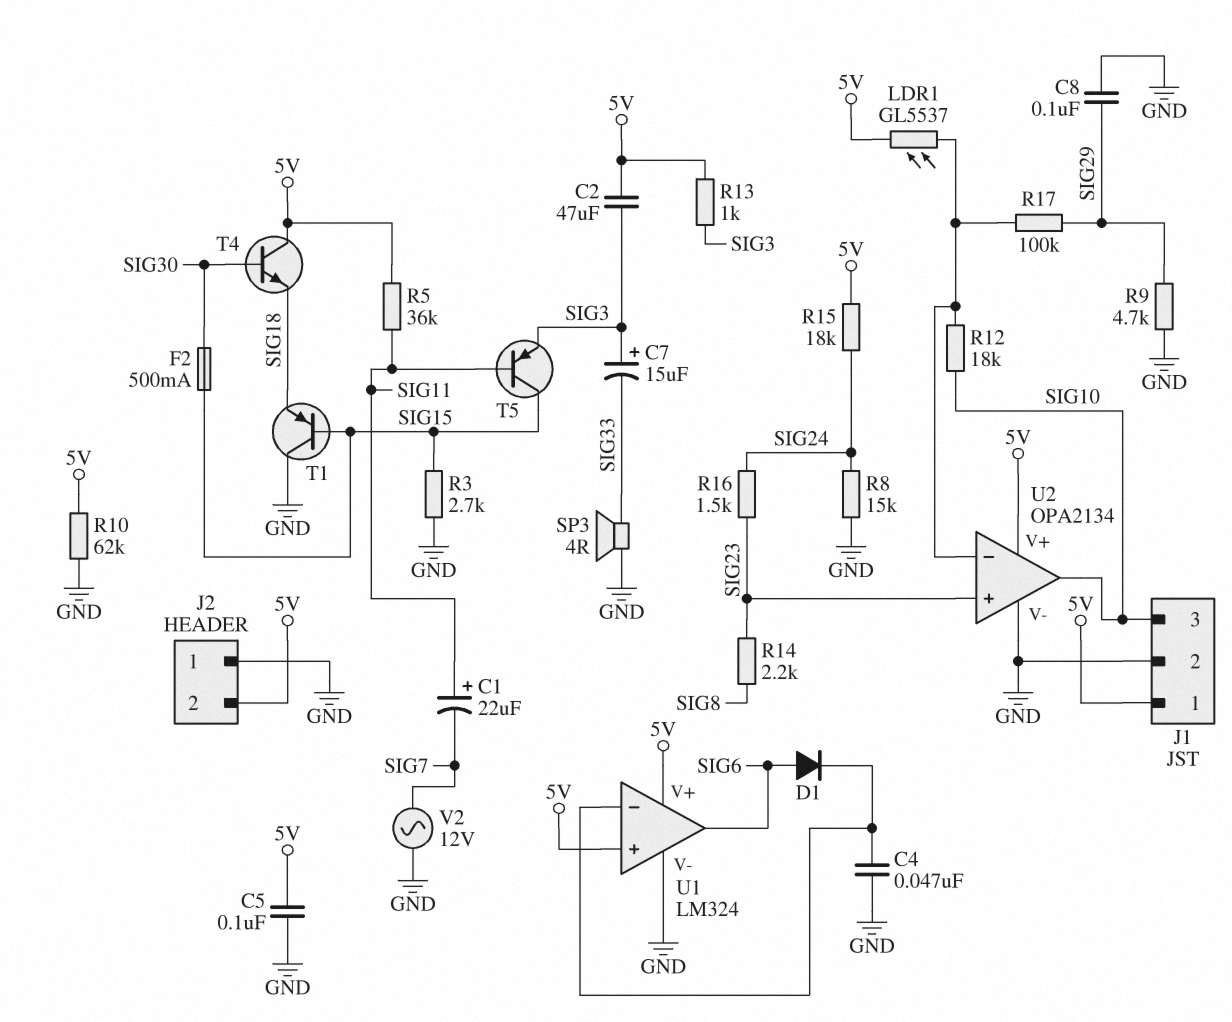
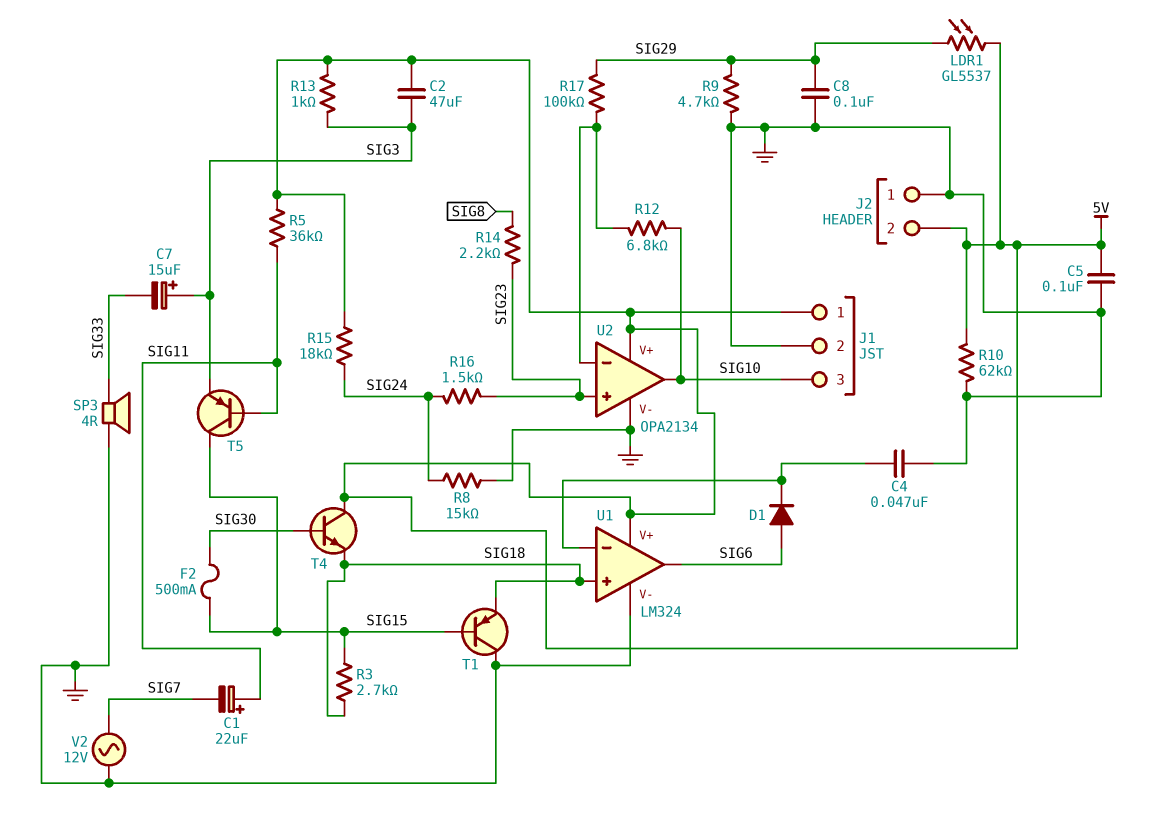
LDR1: GL5537 (5V, U2/in-) -> GL5537 (5V, SIG29)
R3: 2.7k (GND, SIG15) -> 2.7k (SIG15, SIG18)
R12: 18k (SIG10, U2/in-) -> 6.8k (SIG10, U2/in-)
U1 pin in+: 5V -> SIG18

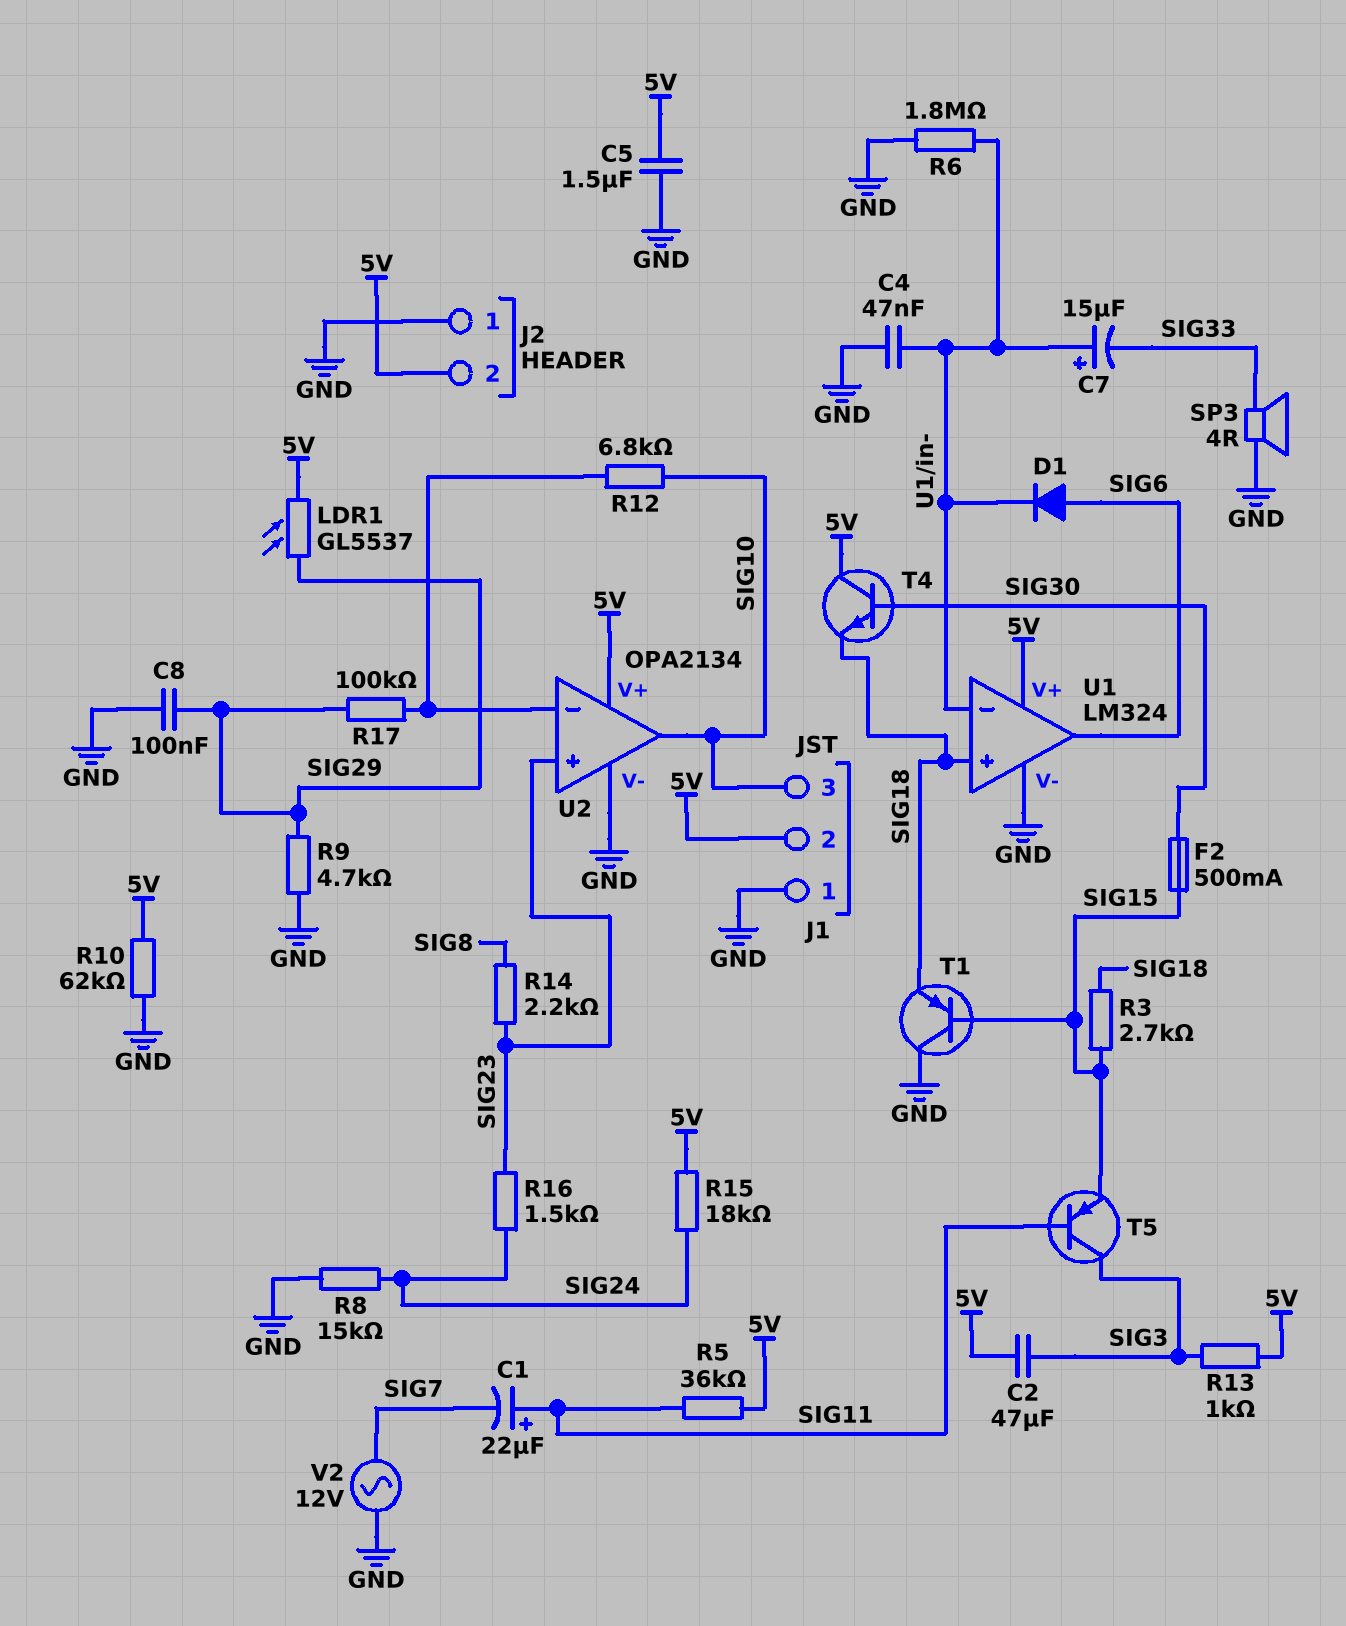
C5: 100nF (5V, GND) -> 1.5uF (5V, GND)
C7: 15uF (plus SIG3, minus SIG33) -> 15uF (plus U1/in-, minus SIG33)
J1 pin 1: 5V -> GND
J1 pin 2: GND -> 5V
R6: none -> 1.8M (GND, U1/in-)
T5: PNP (B SIG11, C SIG15, E SIG3) -> PNP (B SIG11, C SIG3, E SIG15)

